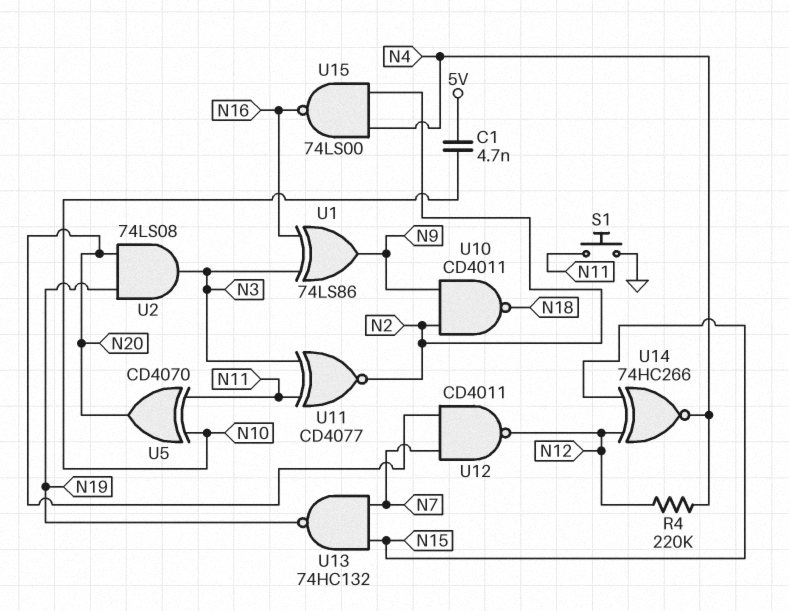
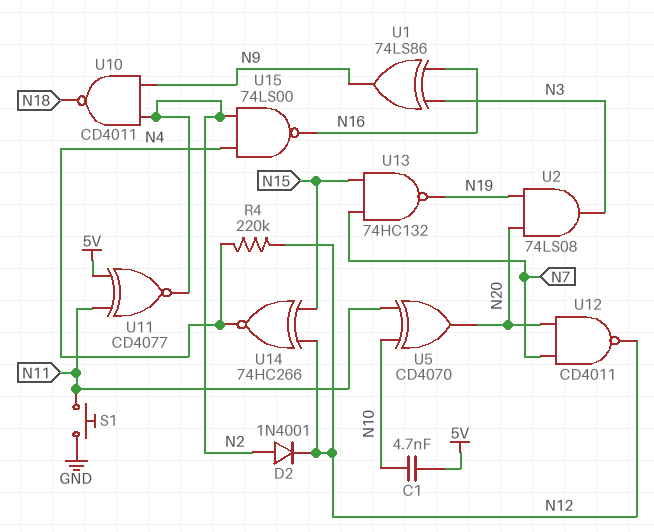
D2: none -> diode 1N4001 (A N2, K N12)
U11: XNOR CD4077 (in N3, in N11, out N2) -> XNOR CD4077 (in 5V, in N11, out N2)

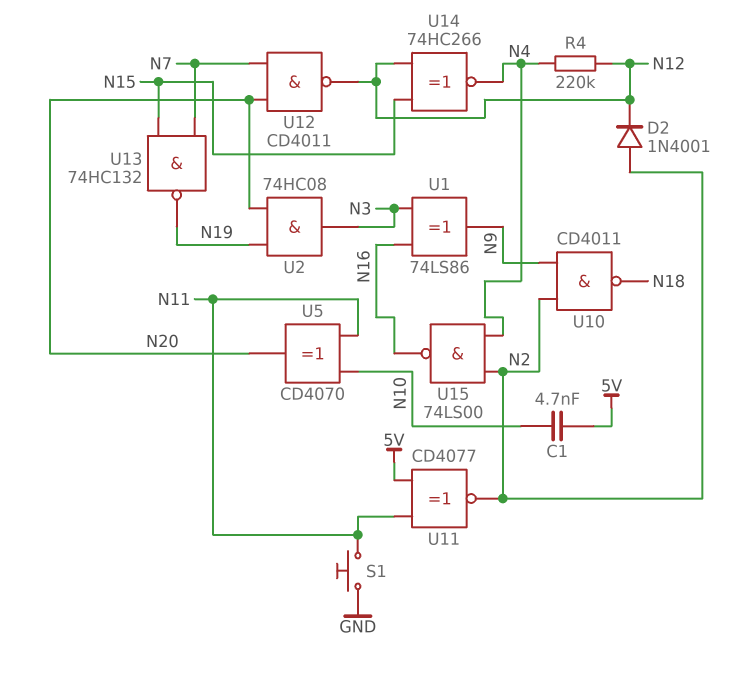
U2: AND 74LS08 (in N19, in N20, out N3) -> AND 74HC08 (in N19, in N20, out N3)

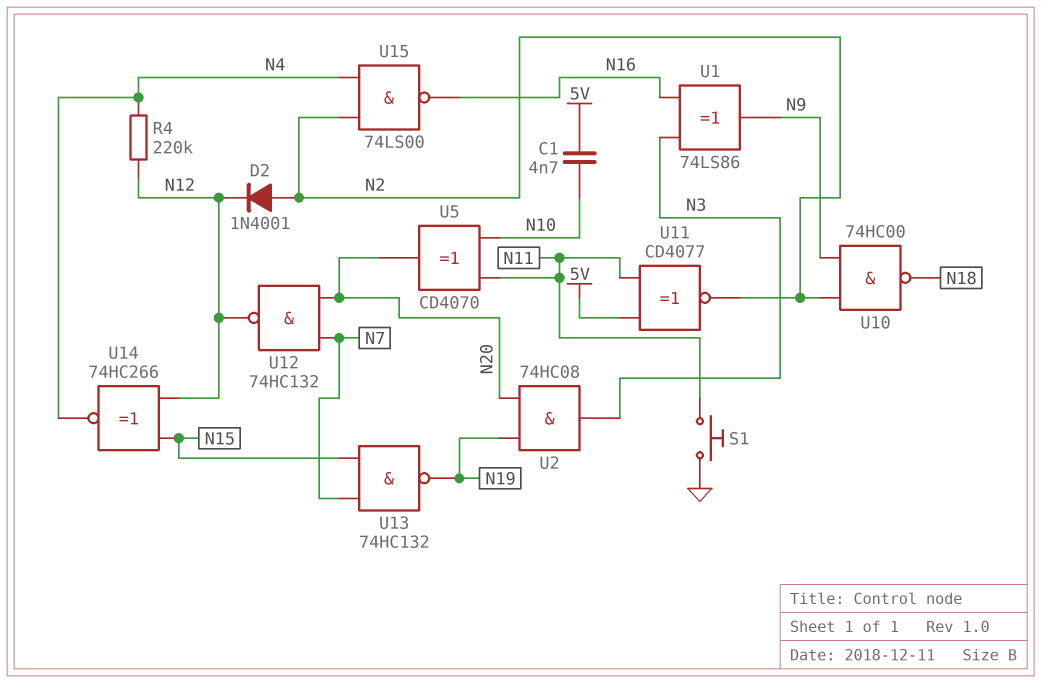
U10: NAND CD4011 (in N2, in N9, out N18) -> NAND 74HC00 (in N2, in N9, out N18)
U12: NAND CD4011 (in N7, in N20, out N12) -> NAND 74HC132 (in N7, in N20, out N12)

